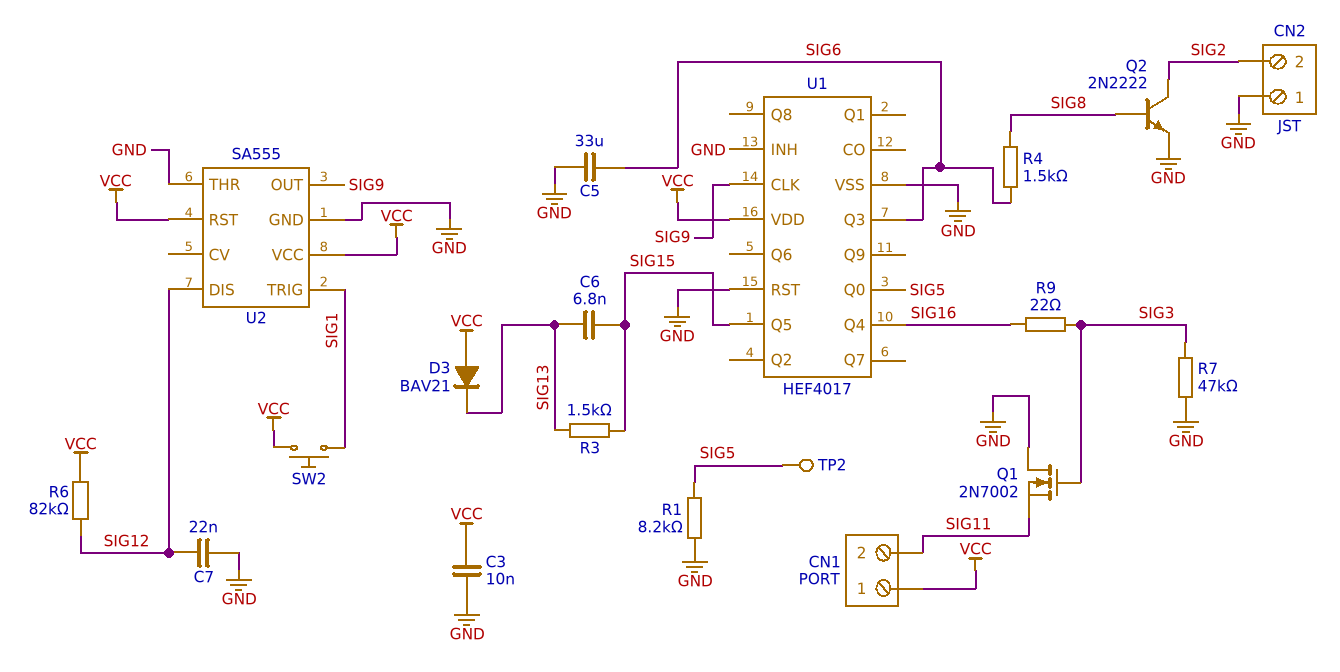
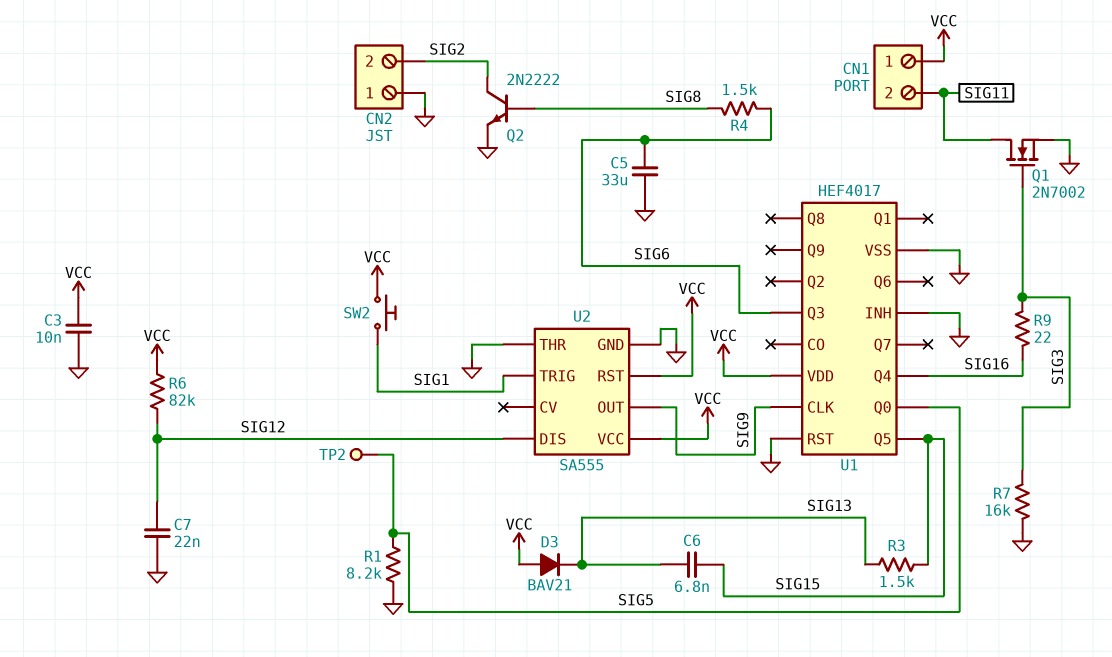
Q1: NMOS 2N7002 (G SIG3, D GND, S SIG11) -> NMOS 2N7002 (G SIG3, D SIG11, S GND)
R7: 47k (GND, SIG3) -> 16k (GND, SIG3)

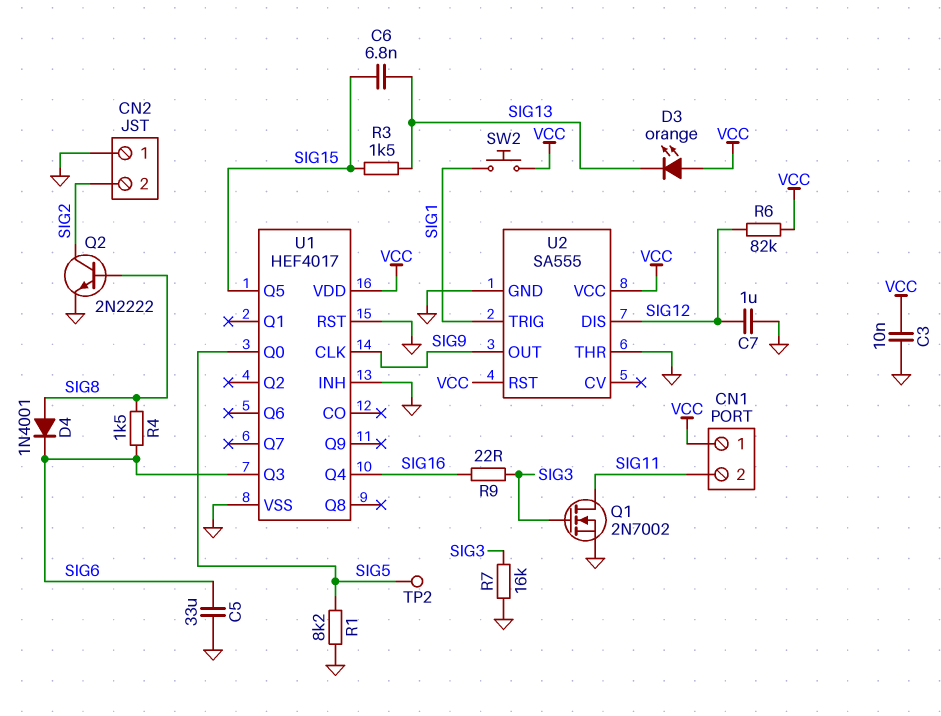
C7: 22nF (GND, SIG12) -> 1uF (GND, SIG12)
D3: diode BAV21 (A VCC, K SIG13) -> LED orange (A VCC, K SIG13)
D4: none -> diode 1N4001 (A SIG8, K SIG6)

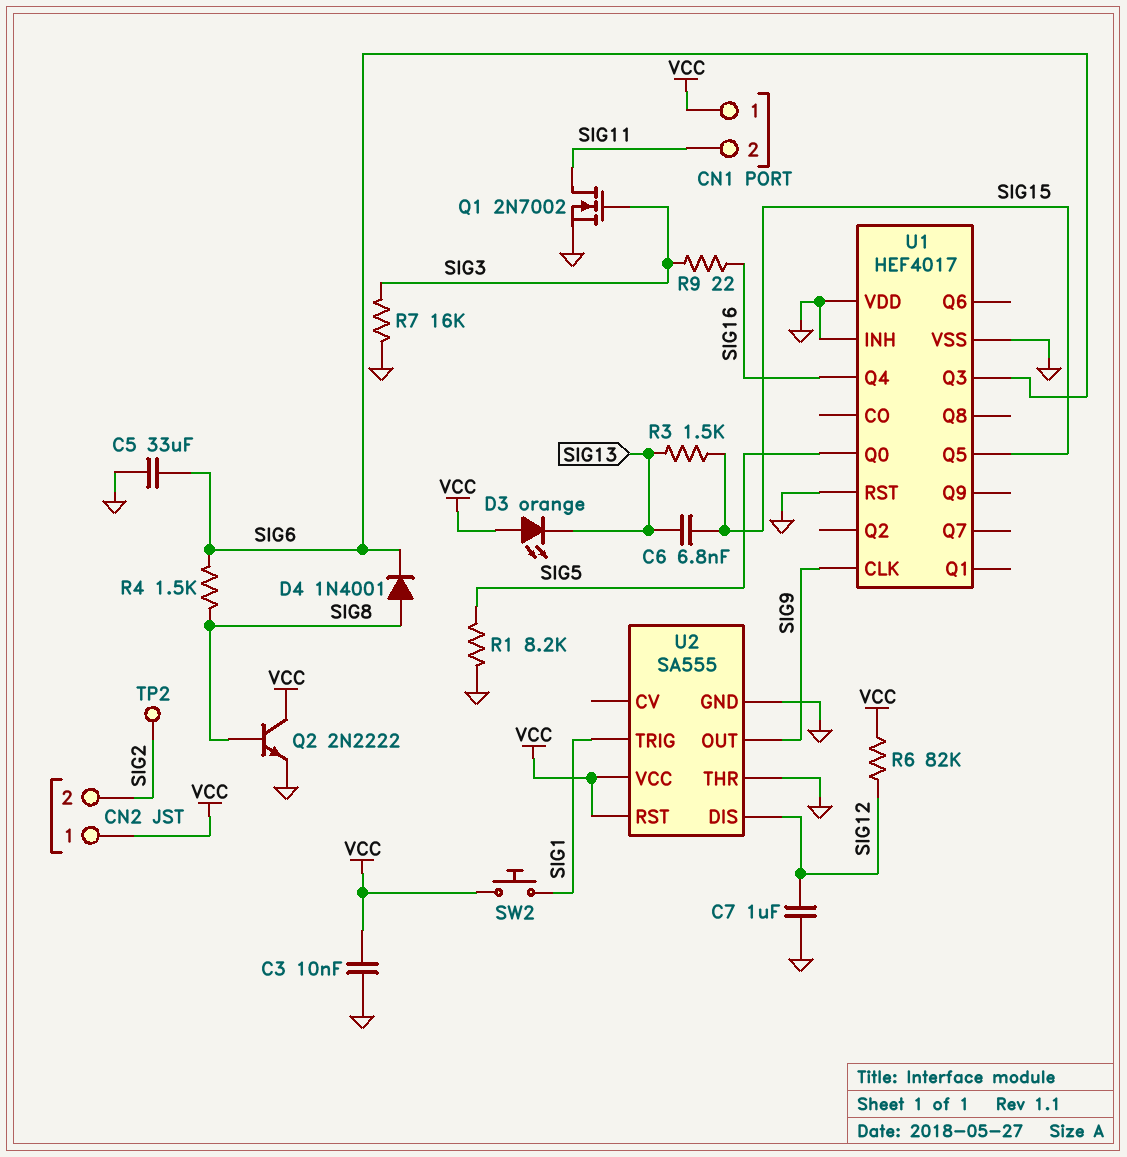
CN2 pin 1: GND -> VCC
Q2: NPN 2N2222 (B SIG8, C SIG2, E GND) -> NPN 2N2222 (B SIG8, C VCC, E GND)
TP2: test point (SIG5) -> test point (SIG2)
U1 pin VDD: VCC -> GND

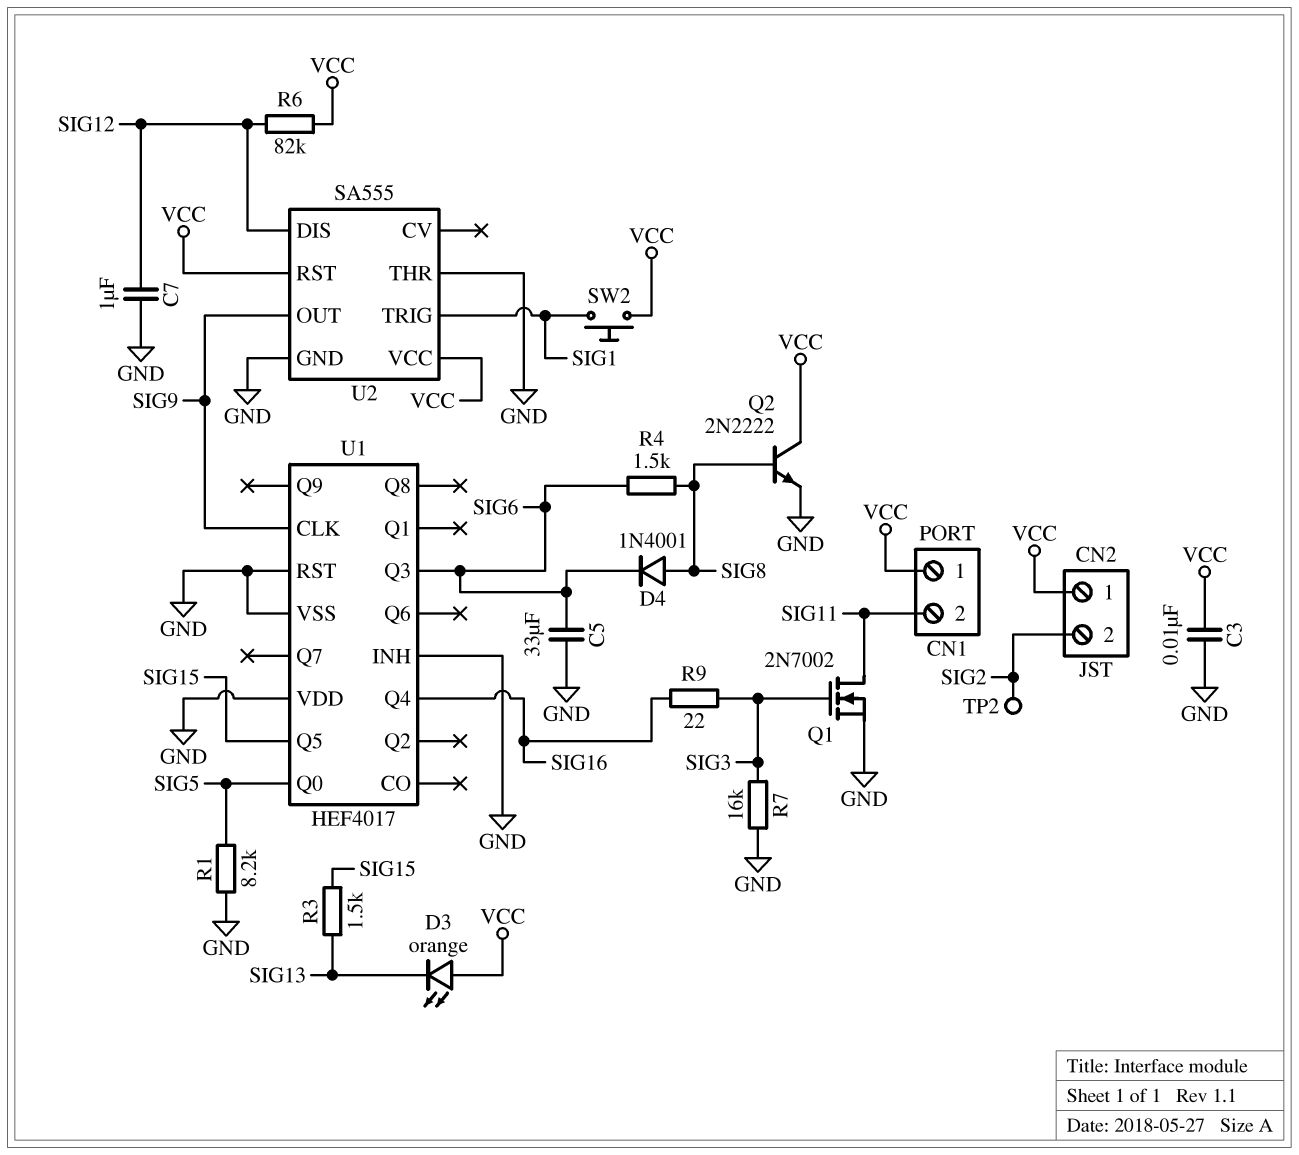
C6: 6.8nF (SIG13, SIG15) -> none

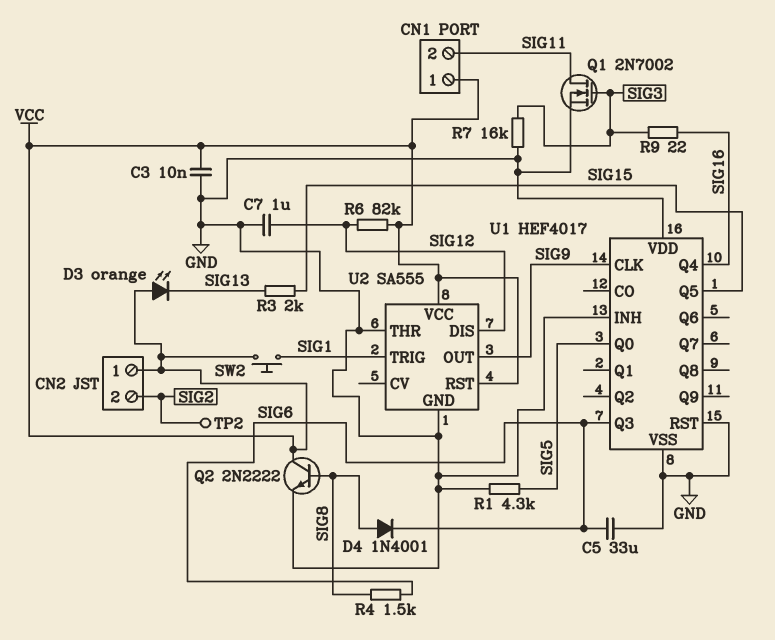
R1: 8.2k (GND, SIG5) -> 4.3k (GND, SIG5)
R3: 1.5k (SIG13, SIG15) -> 2k (SIG13, SIG15)

